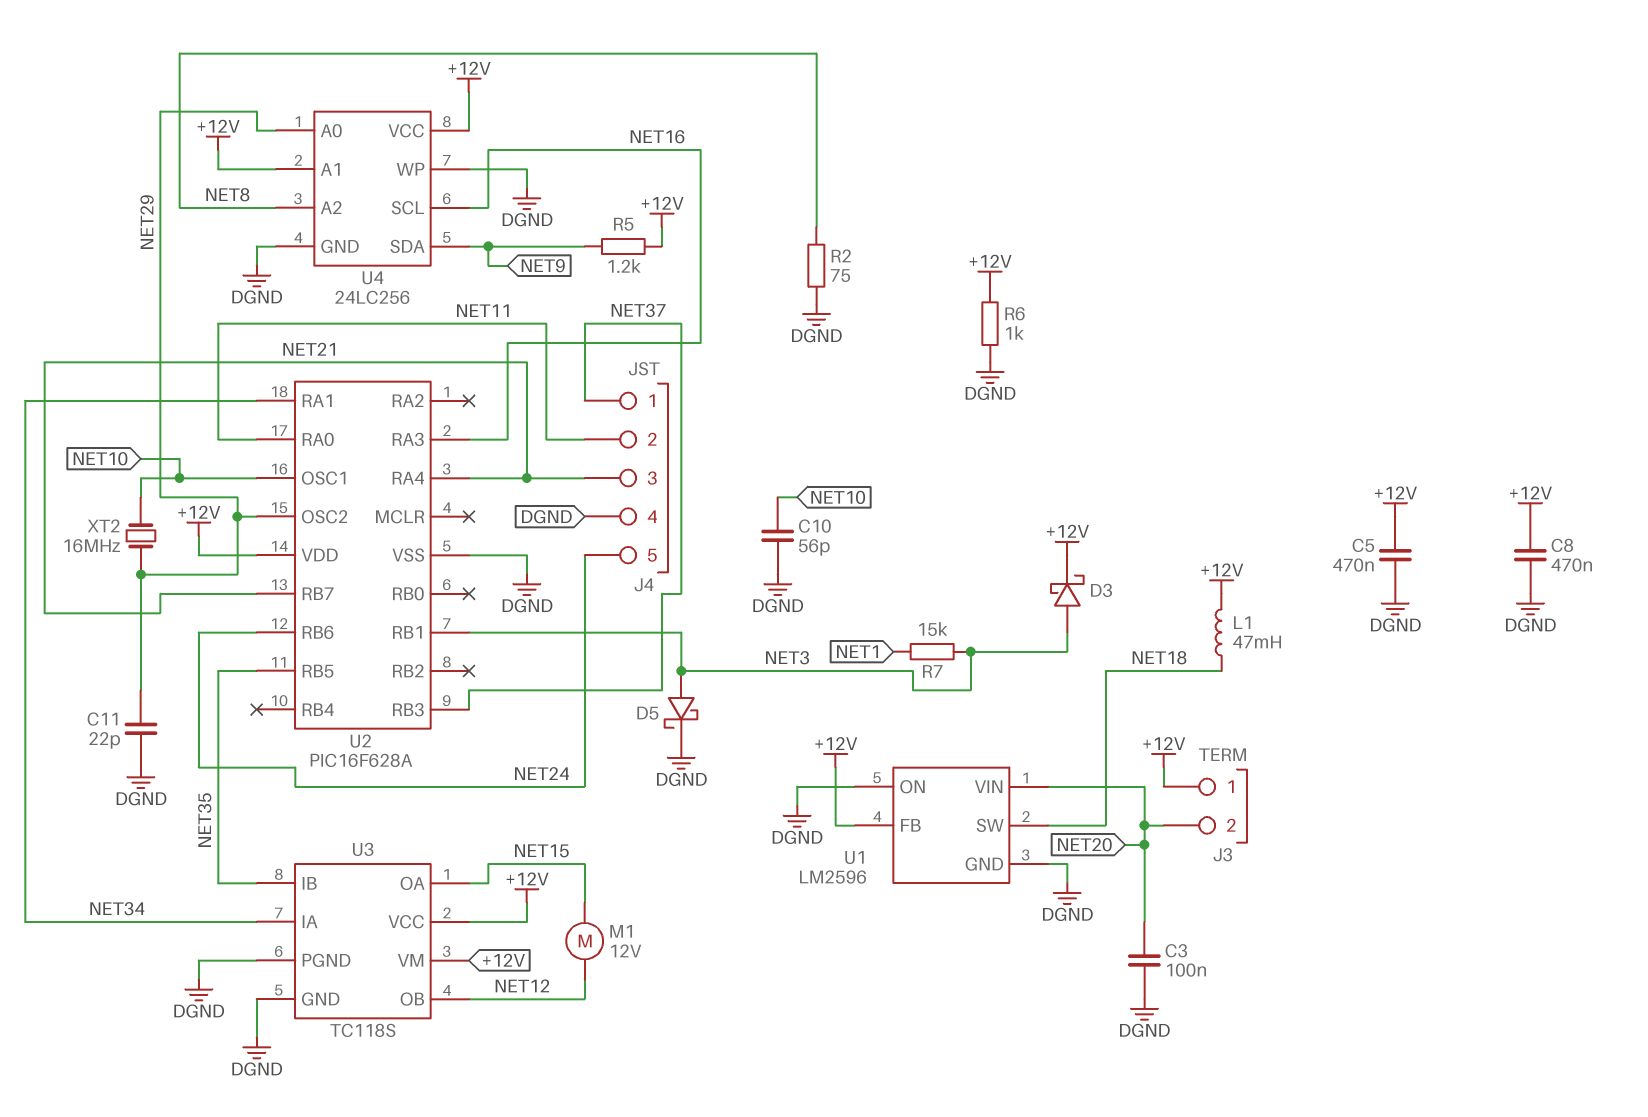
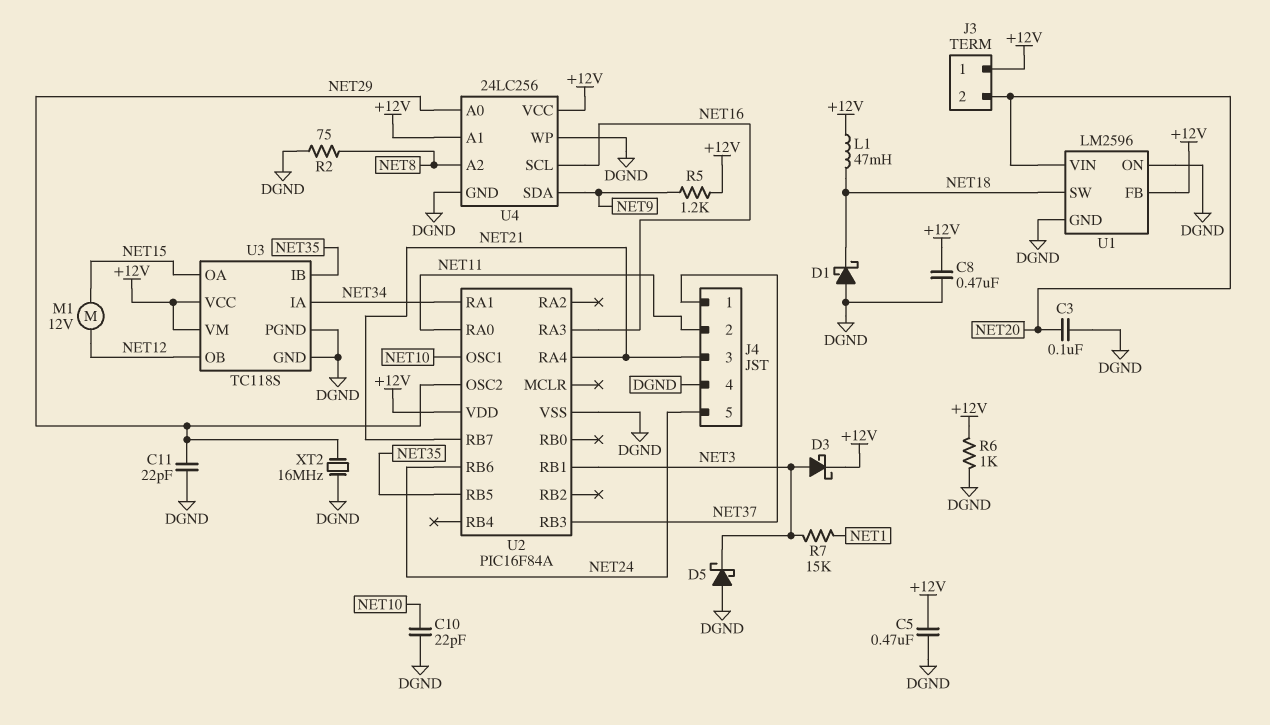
C10: 56pF (DGND, NET10) -> 22pF (DGND, NET10)
D1: none -> schottky (A DGND, K NET18)
D5: schottky (A NET3, K DGND) -> schottky (A DGND, K NET3)
U2: PIC16F628A -> PIC16F84A
XT2: 16MHz (NET10, NET29) -> 16MHz (DGND, NET29)

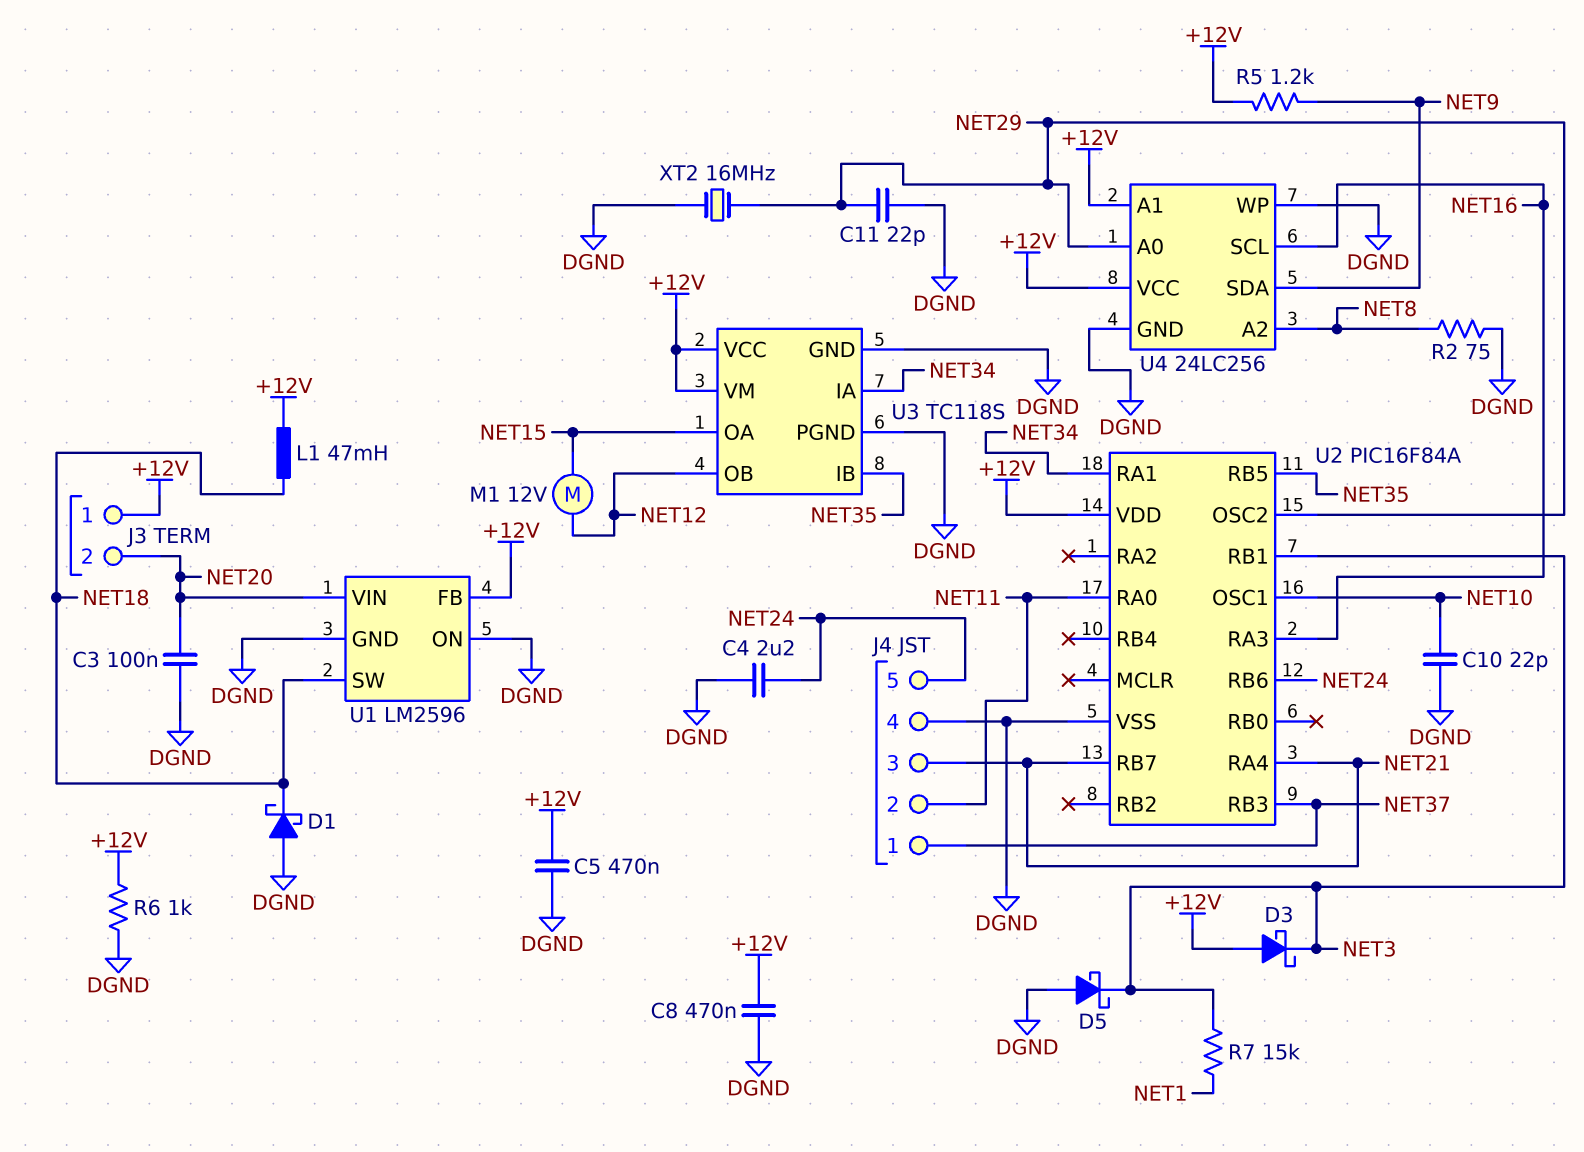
C4: none -> 2.2uF (DGND, NET24)
D3: schottky (A NET3, K +12V) -> schottky (A +12V, K NET3)

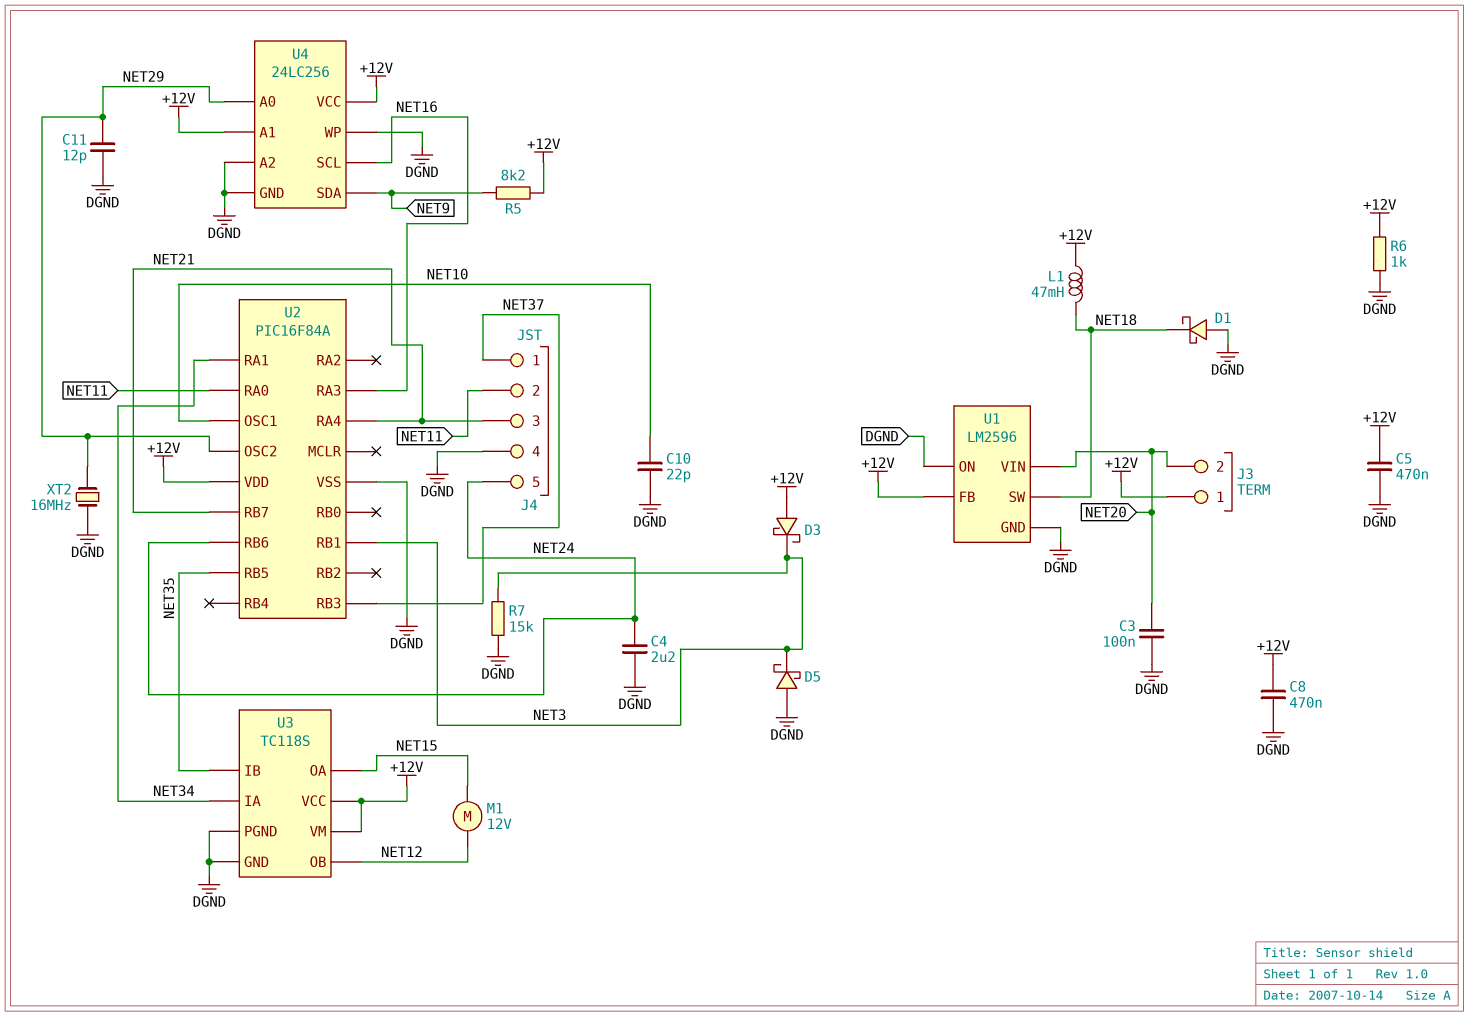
C11: 22pF (DGND, NET29) -> 12pF (DGND, NET29)
R2: 75 (DGND, NET8) -> none
R5: 1.2k (+12V, NET9) -> 8.2k (+12V, NET9)
R7: 15k (NET1, NET3) -> 15k (DGND, NET3)
U4 pin A2: NET8 -> DGND

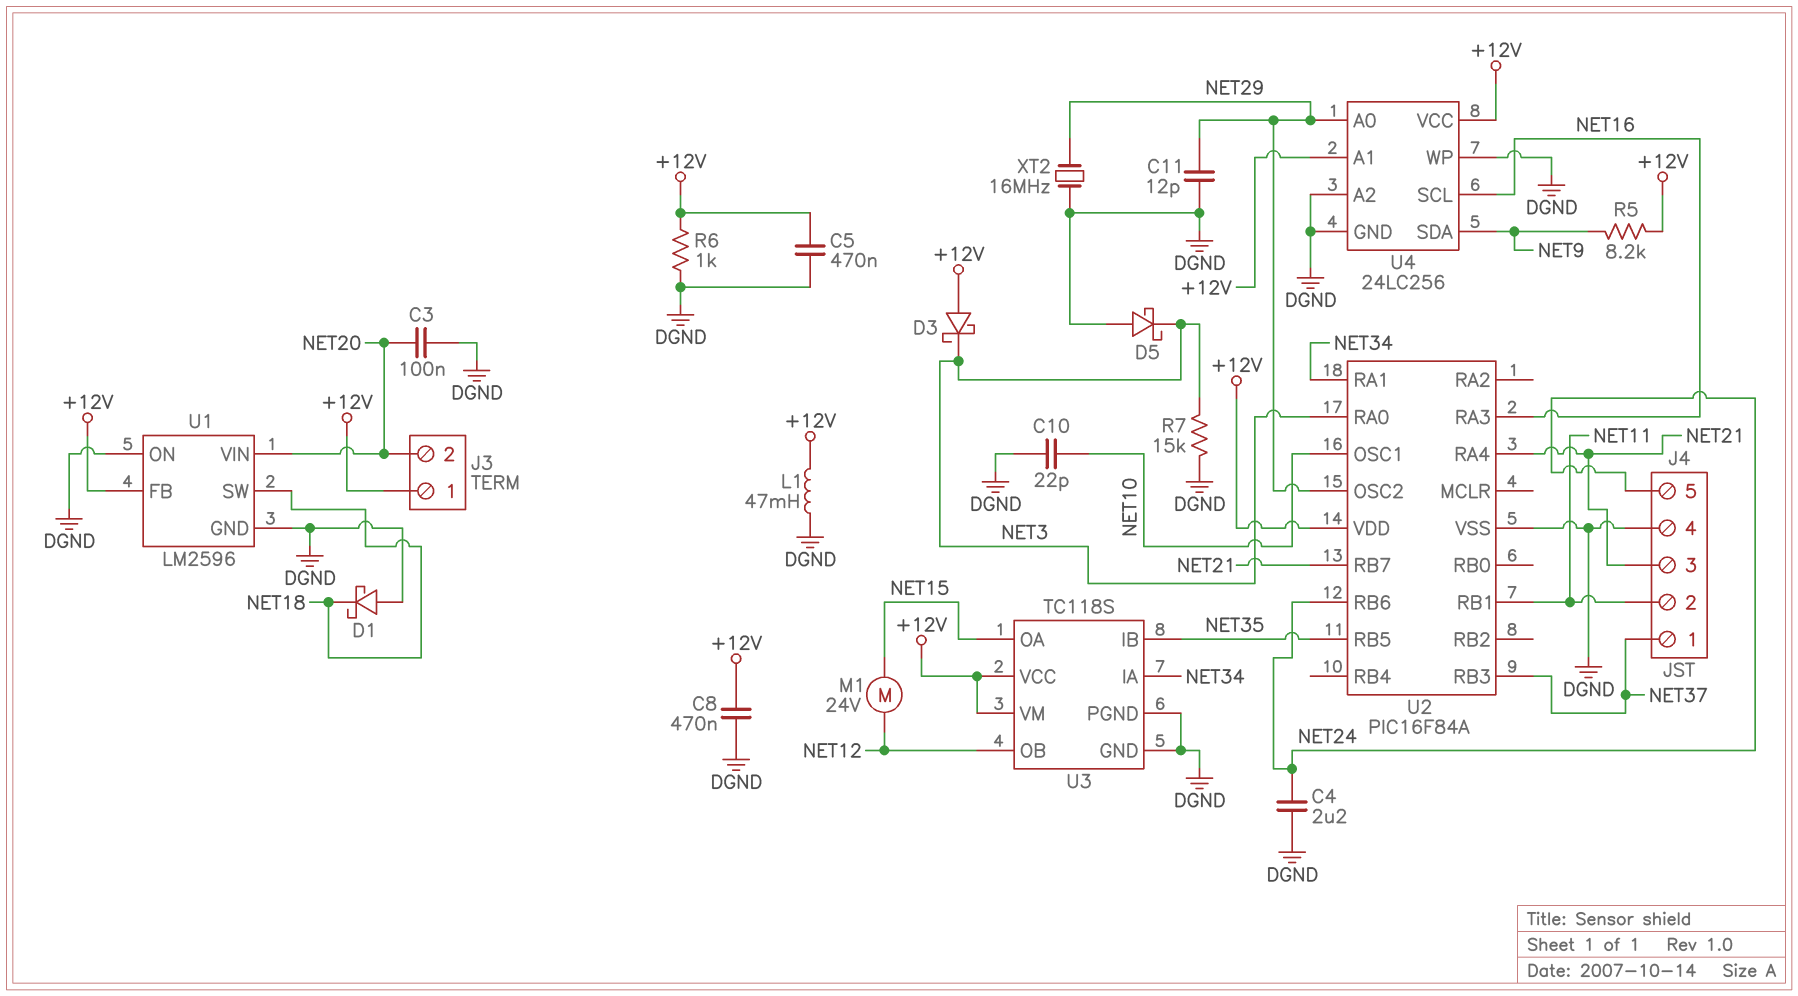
L1: 47mH (+12V, NET18) -> 47mH (+12V, DGND)
M1: motor 12V (NET12, NET15) -> motor 24V (NET12, NET15)
U2 pin RA0: NET11 -> NET3
U2 pin RB1: NET3 -> NET11

